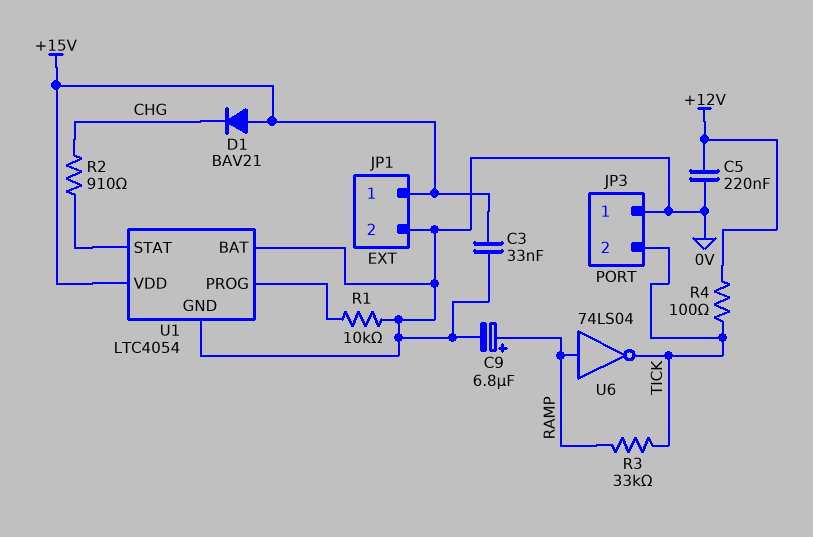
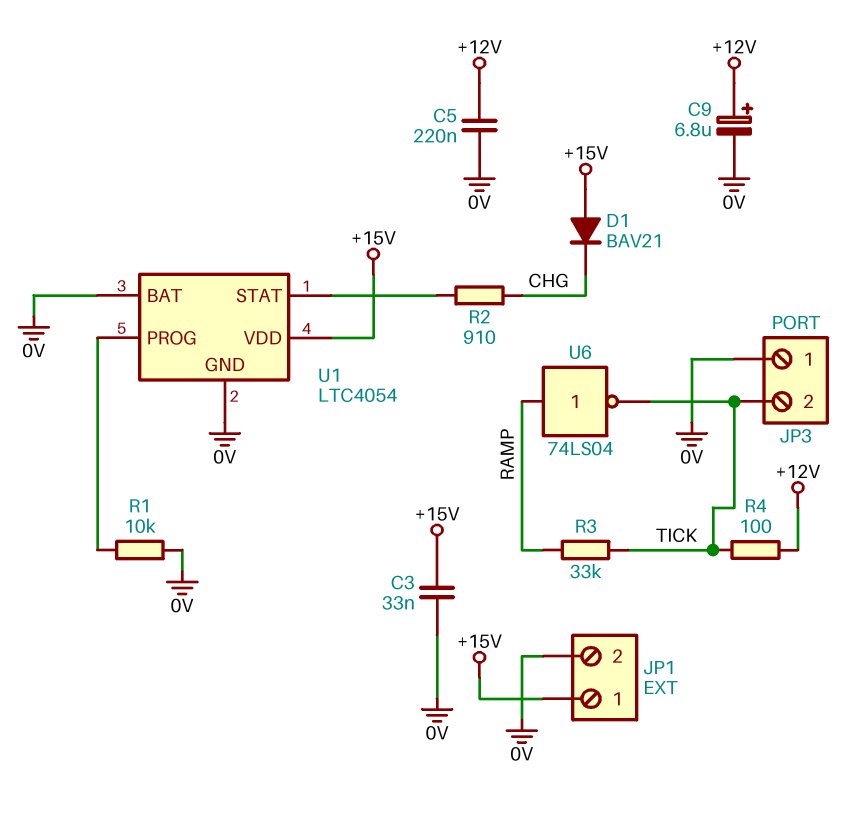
C9: 6.8uF (plus RAMP, minus 0V) -> 6.8uF (plus +12V, minus 0V)

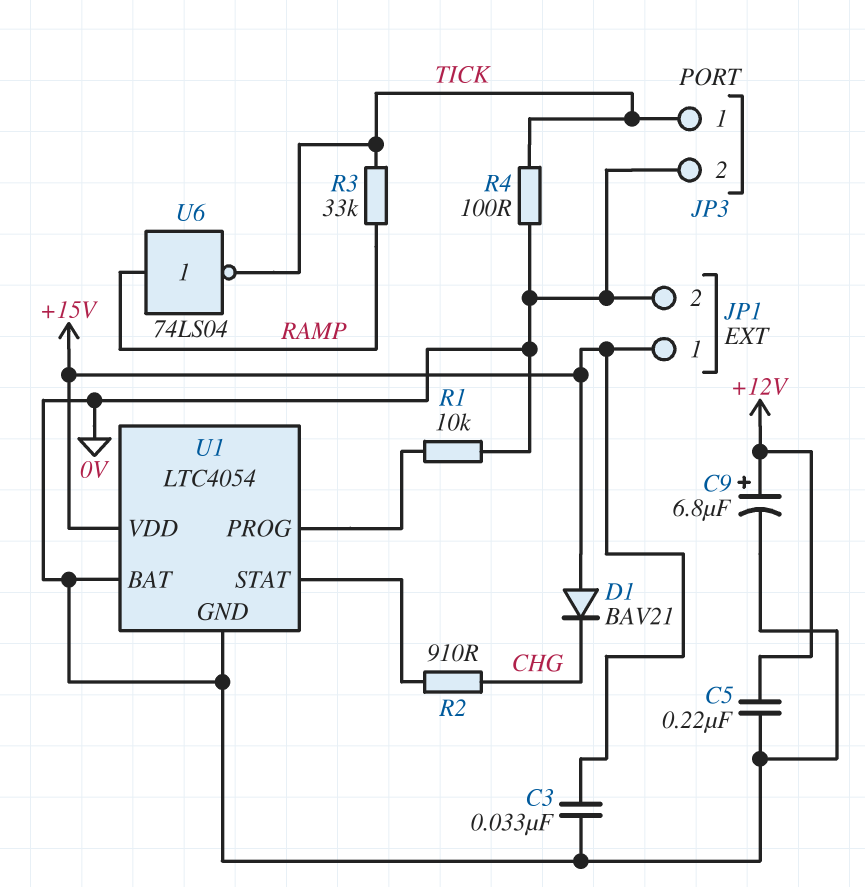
JP3 pin 1: 0V -> TICK
JP3 pin 2: TICK -> 0V
R4: 100 (+12V, TICK) -> 100 (0V, TICK)

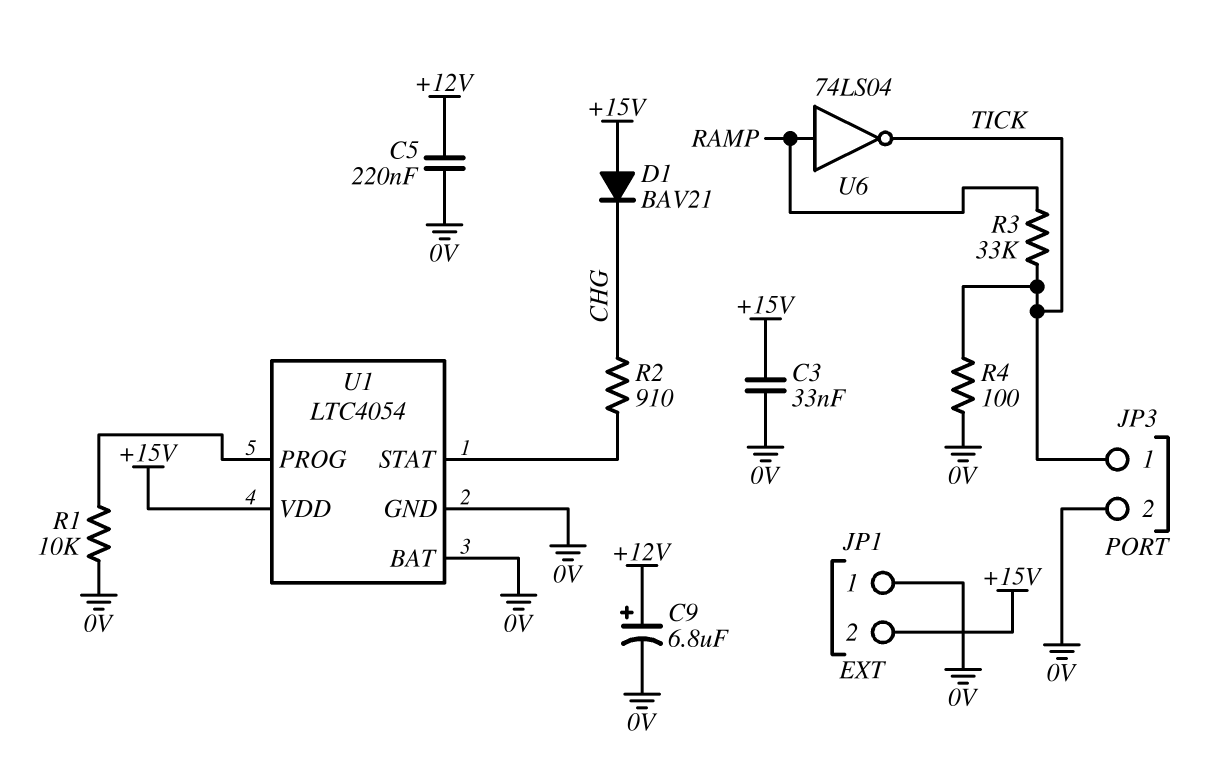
JP1 pin 1: +15V -> 0V
JP1 pin 2: 0V -> +15V

